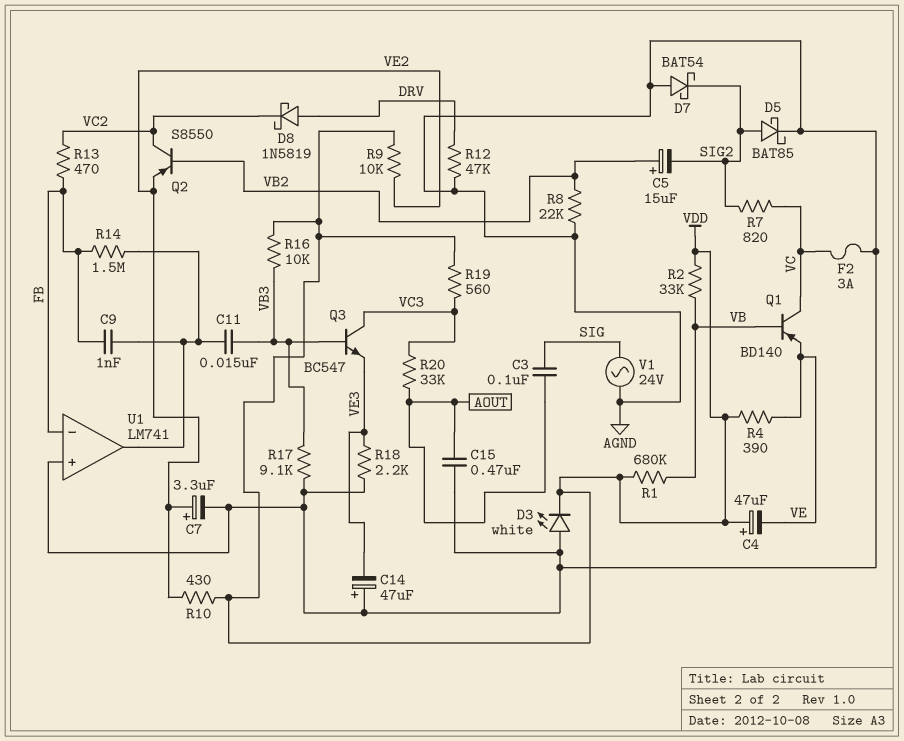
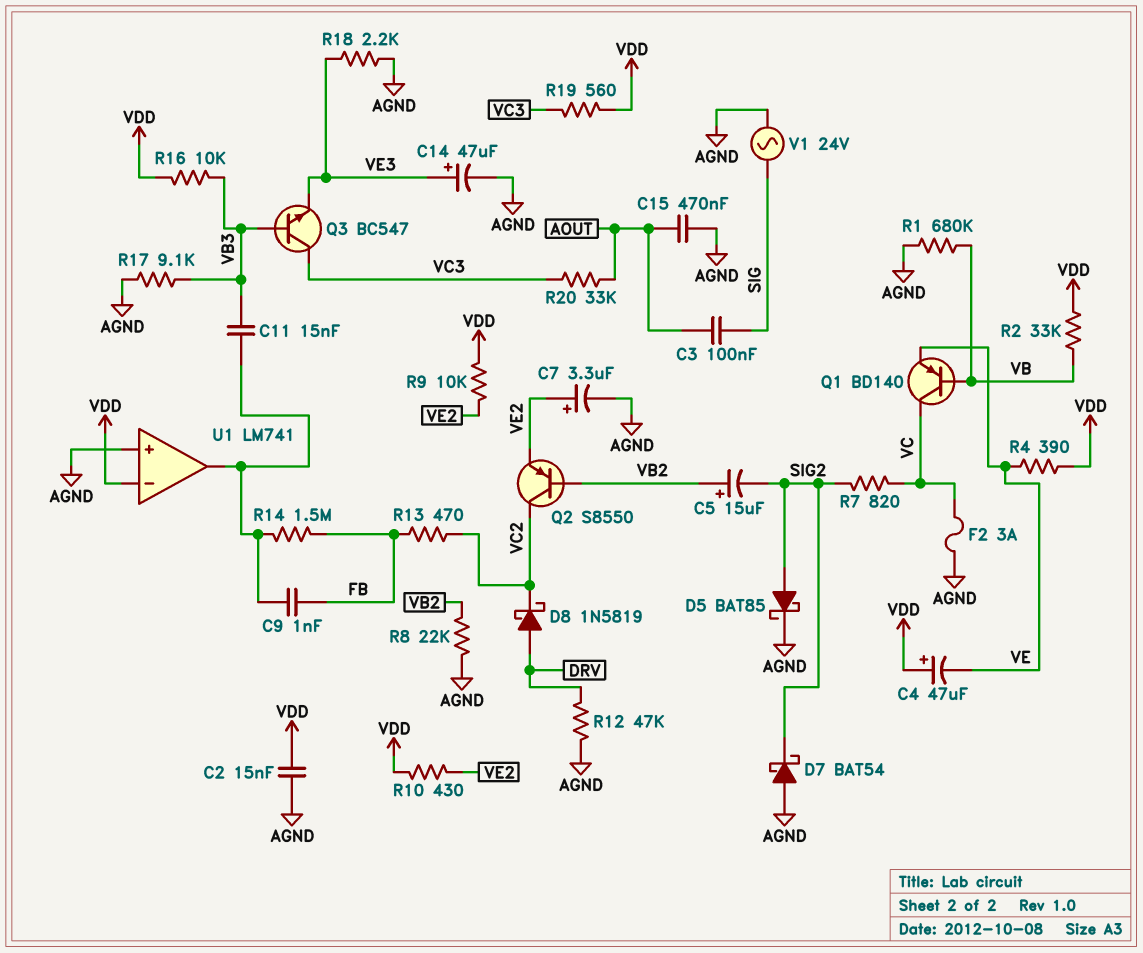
C2: none -> 15nF (AGND, VDD)
C14: 47uF (plus AGND, minus VE3) -> 47uF (plus VE3, minus AGND)
D3: LED white (A AGND, K VDD) -> none
R1: 680k (VB, VDD) -> 680k (AGND, VB)
U1 pin in-: FB -> VDD

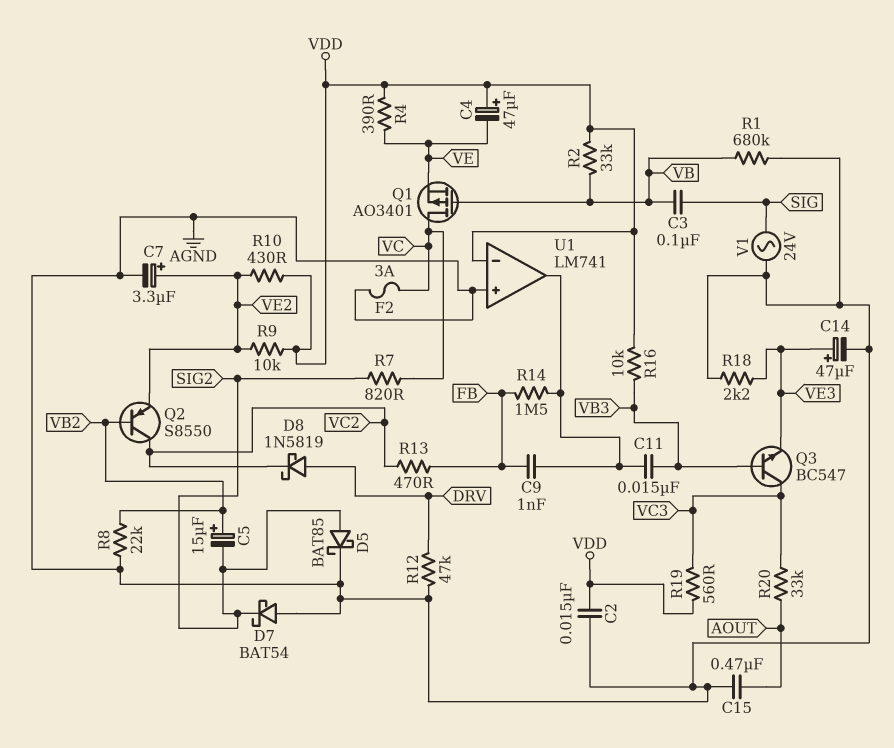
C3: 100nF (AOUT, SIG) -> 100nF (SIG, VB)
Q1: PNP BD140 (B VB, C VC, E VE) -> PMOS AO3401 (G VB, D VC, S VE)
R17: 9.1k (AGND, VB3) -> none

